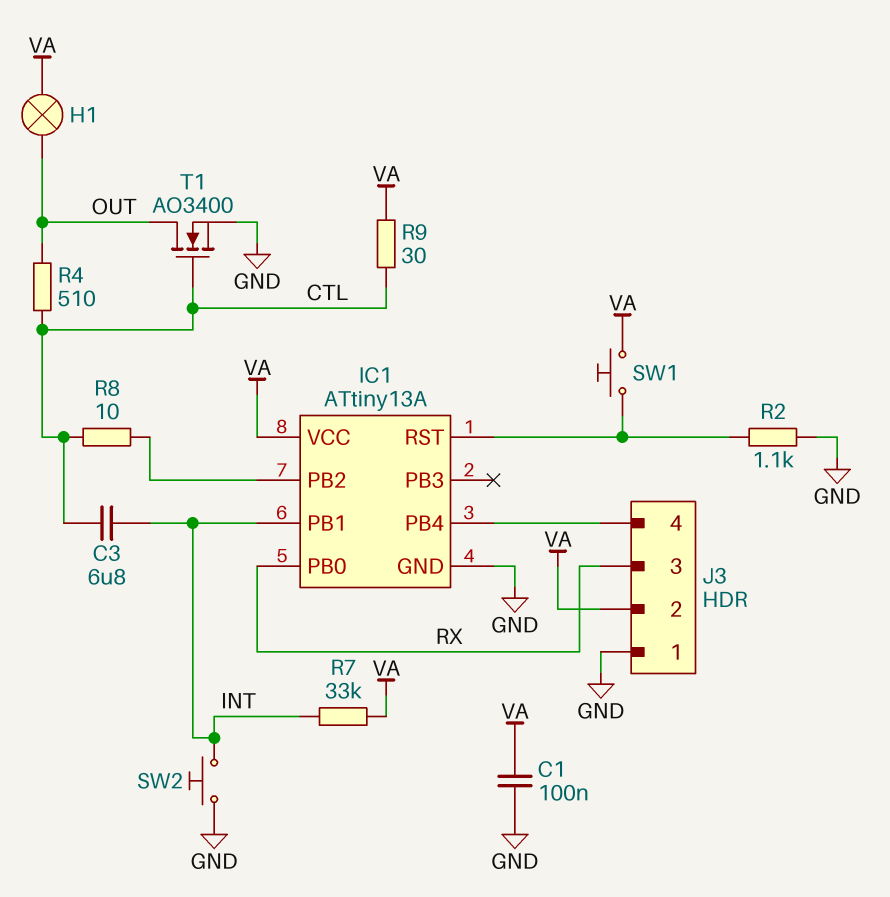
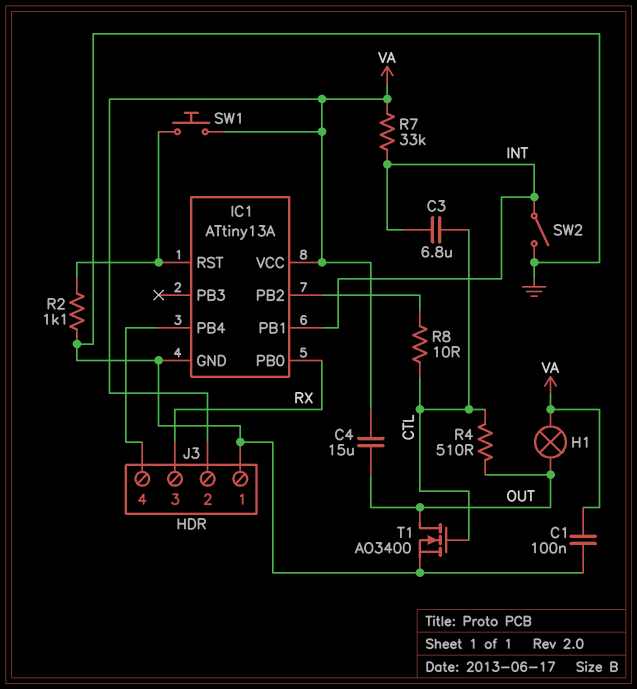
C4: none -> 15uF (OUT, VA)
R9: 30 (CTL, VA) -> none
SW2: button (GND, INT) -> switch (GND, INT)

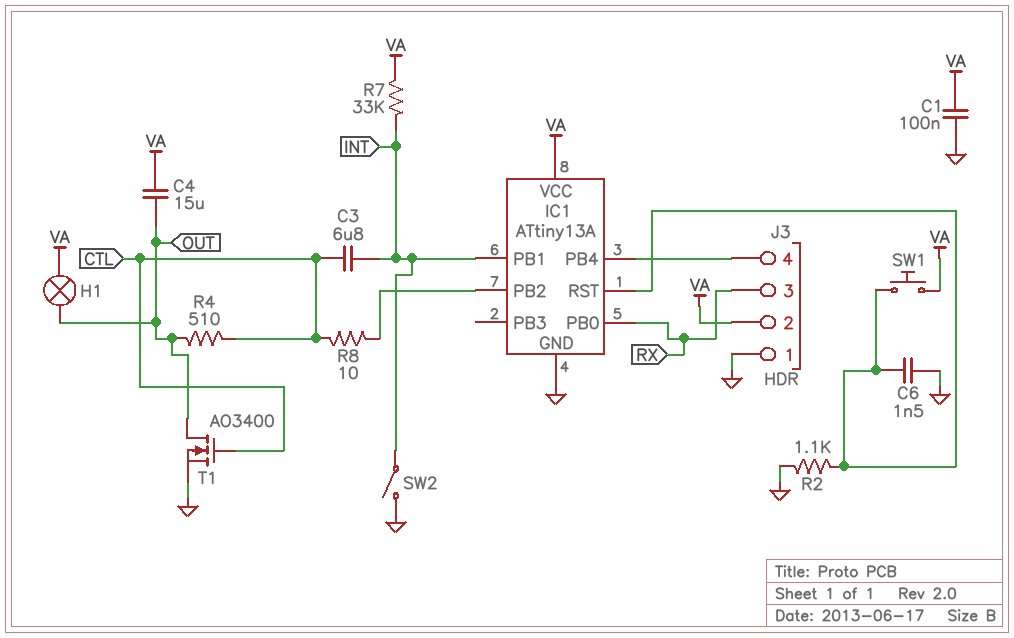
C6: none -> 1.5nF (GND, IC1/RST)

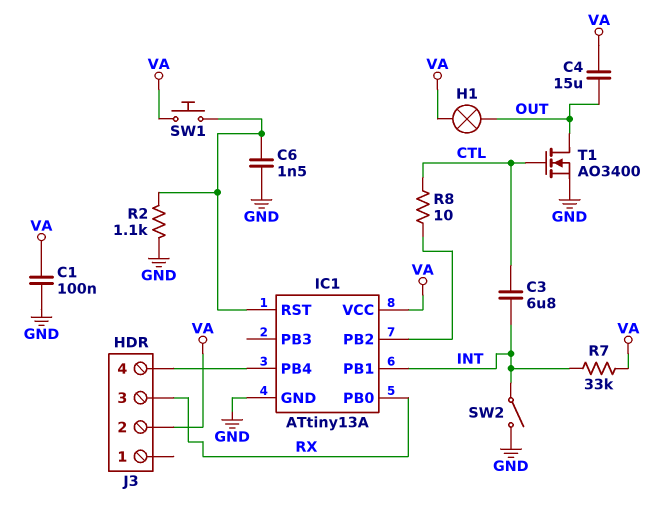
J3 pin 1: GND -> none
R4: 510 (CTL, OUT) -> none

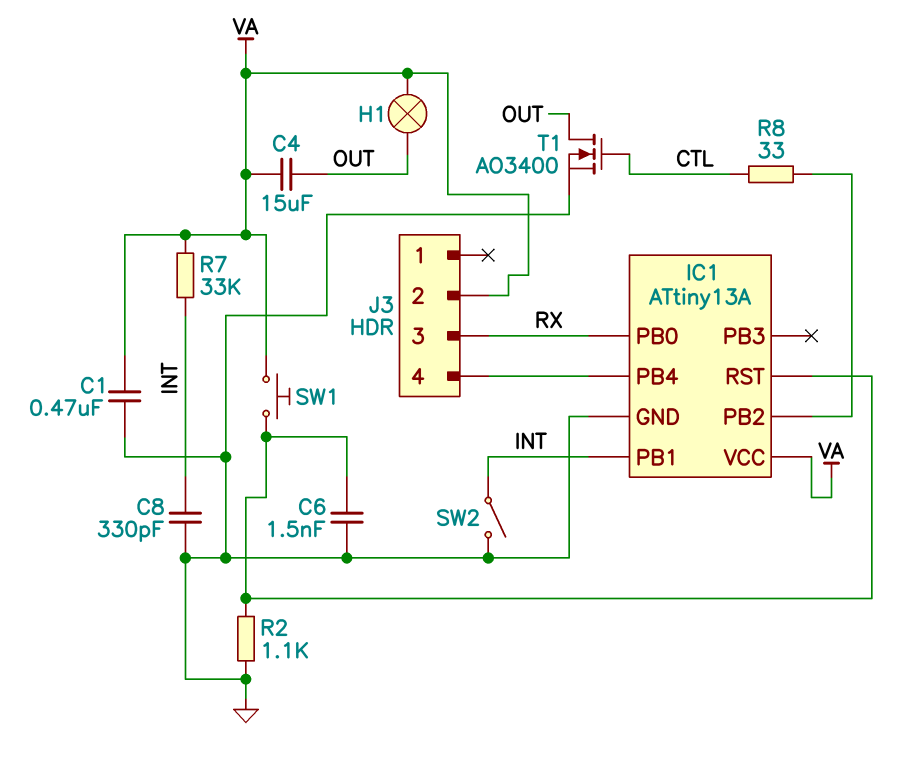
C1: 100nF (GND, VA) -> 470nF (GND, VA)
C3: 6.8uF (CTL, INT) -> none
C8: none -> 330pF (GND, INT)
R8: 10 (CTL, IC1/PB2) -> 33 (CTL, IC1/PB2)

